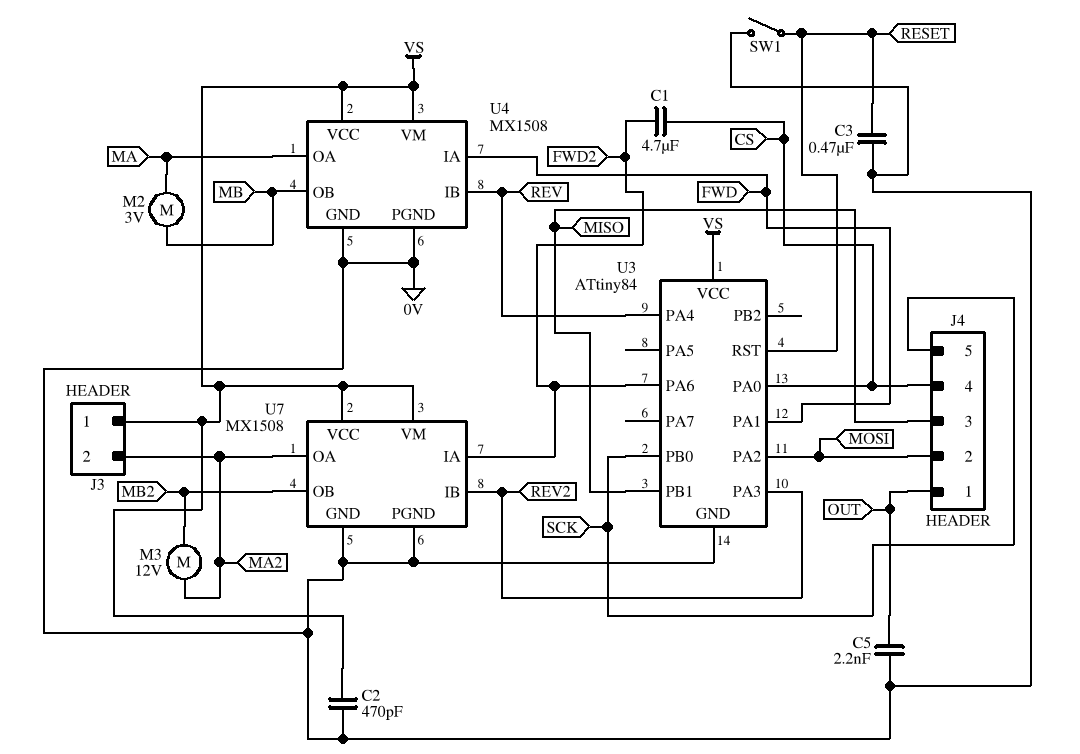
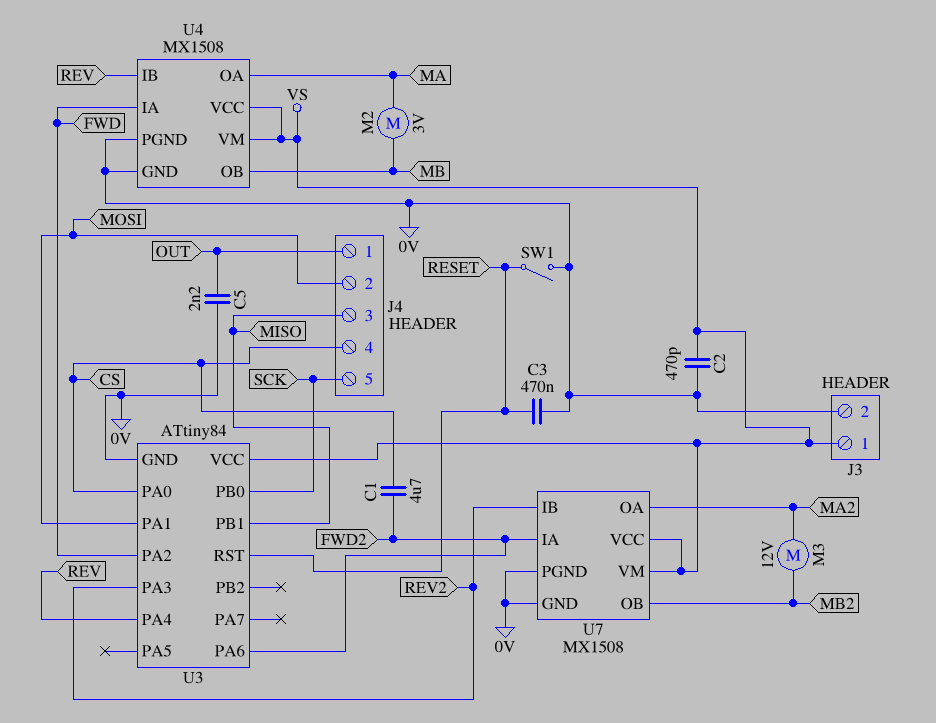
J3 pin 2: MA2 -> 0V
U3 pin PA1: FWD -> MOSI
U3 pin PA2: MOSI -> FWD

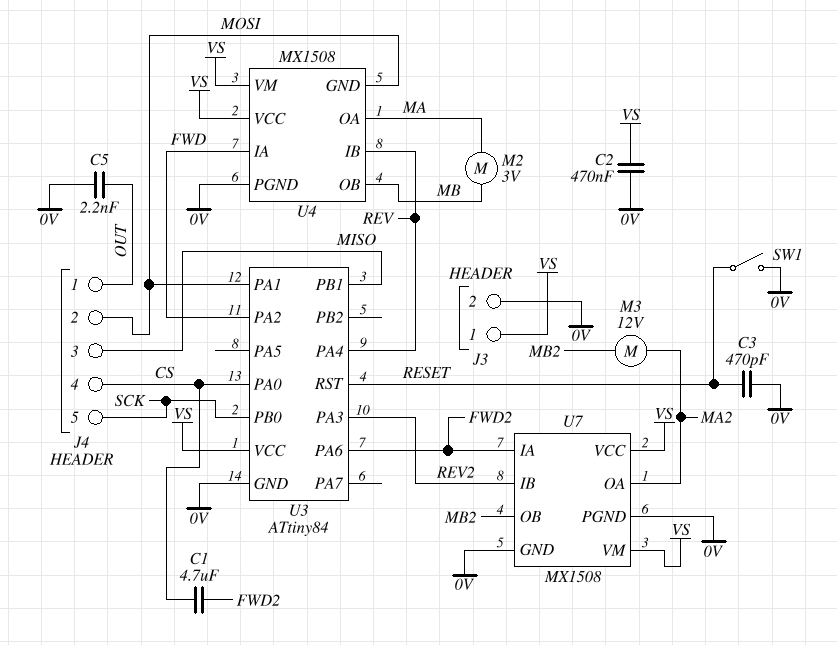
C2: 470pF (0V, VS) -> 470nF (0V, VS)
C3: 470nF (0V, RESET) -> 470pF (0V, RESET)
U4 pin GND: 0V -> MOSI

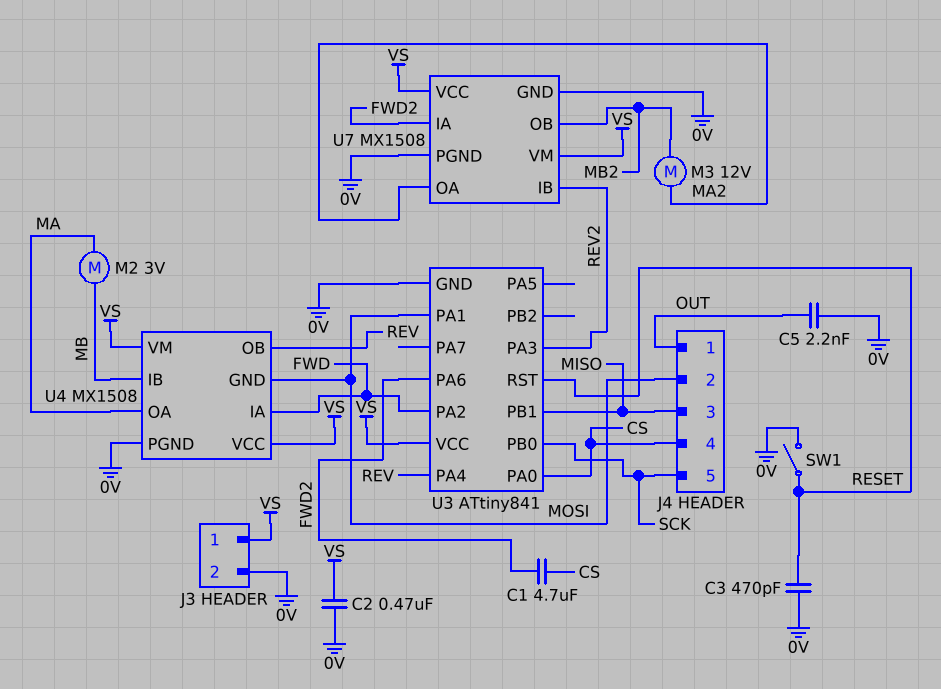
U3: ATtiny84 -> ATtiny841
U4 pin IB: REV -> MB
U4 pin OB: MB -> REV

